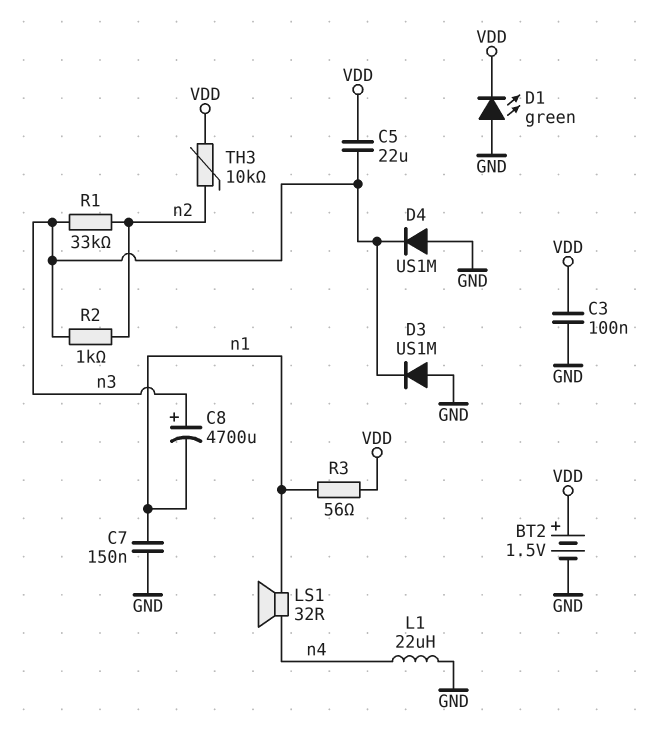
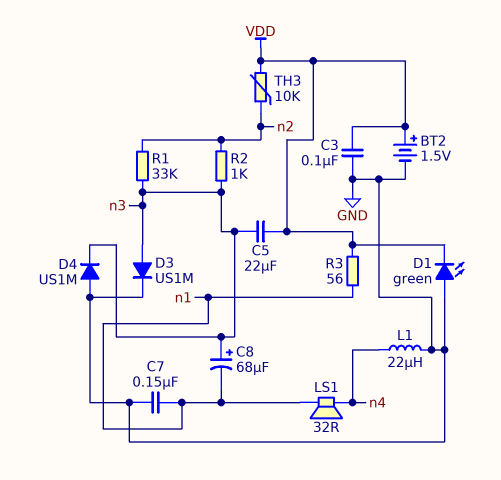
C8: 4700uF (plus n3, minus n1) -> 68uF (plus n3, minus n1)
D3: diode US1M (A GND, K n3) -> diode US1M (A n3, K GND)

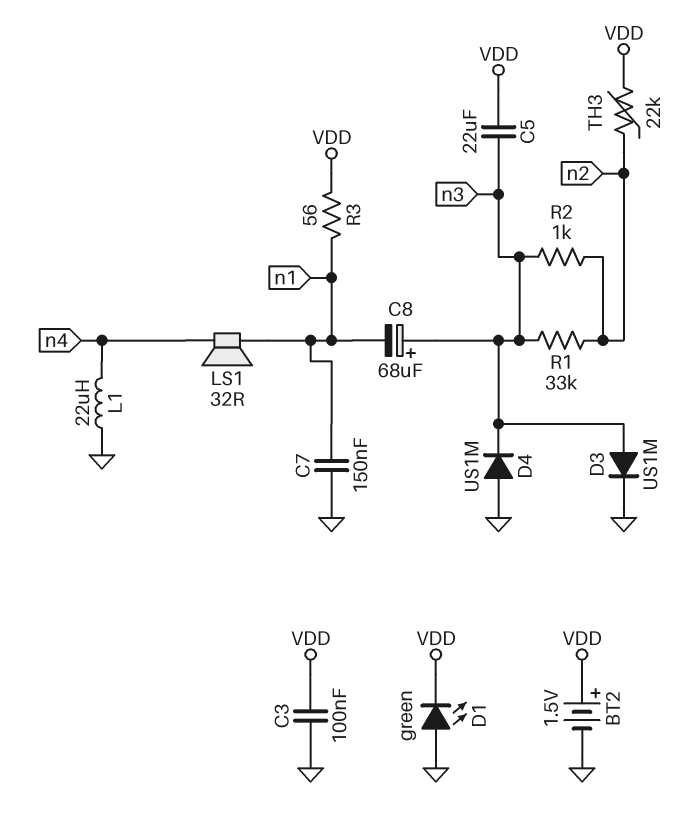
TH3: 10k (VDD, n2) -> 22k (VDD, n2)

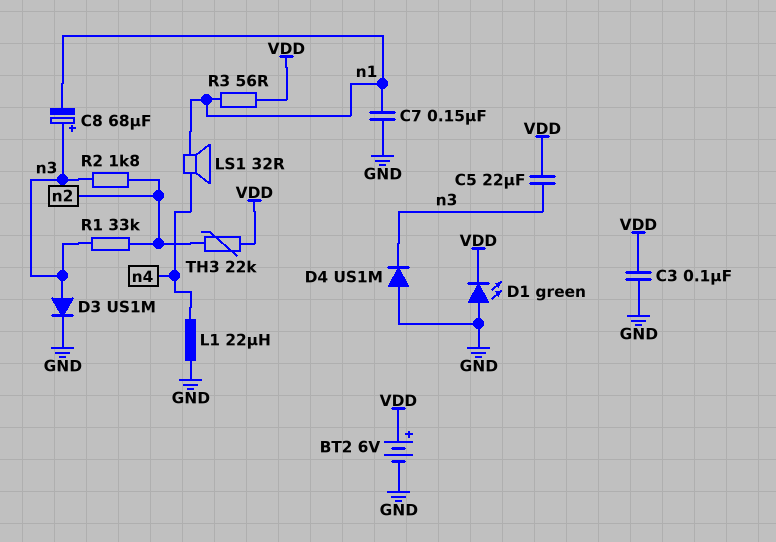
BT2: 1.5V (plus VDD, minus GND) -> 6V (plus VDD, minus GND)
R2: 1k (n2, n3) -> 1.8k (n2, n3)

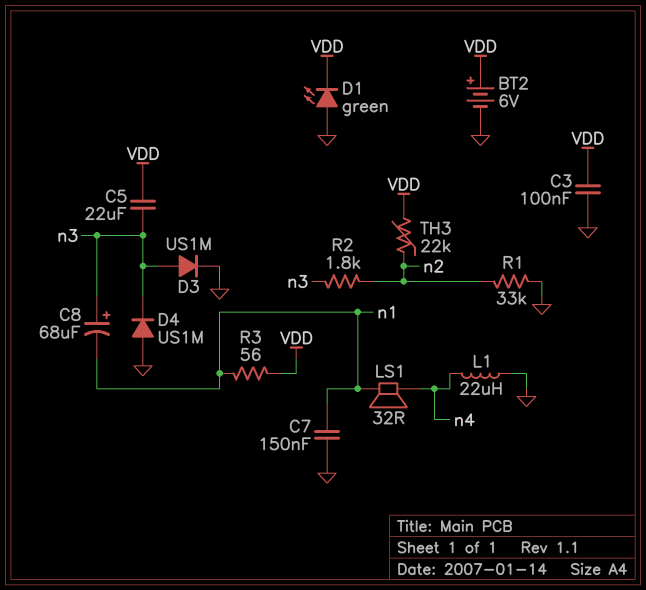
R1: 33k (n2, n3) -> 33k (GND, n2)

